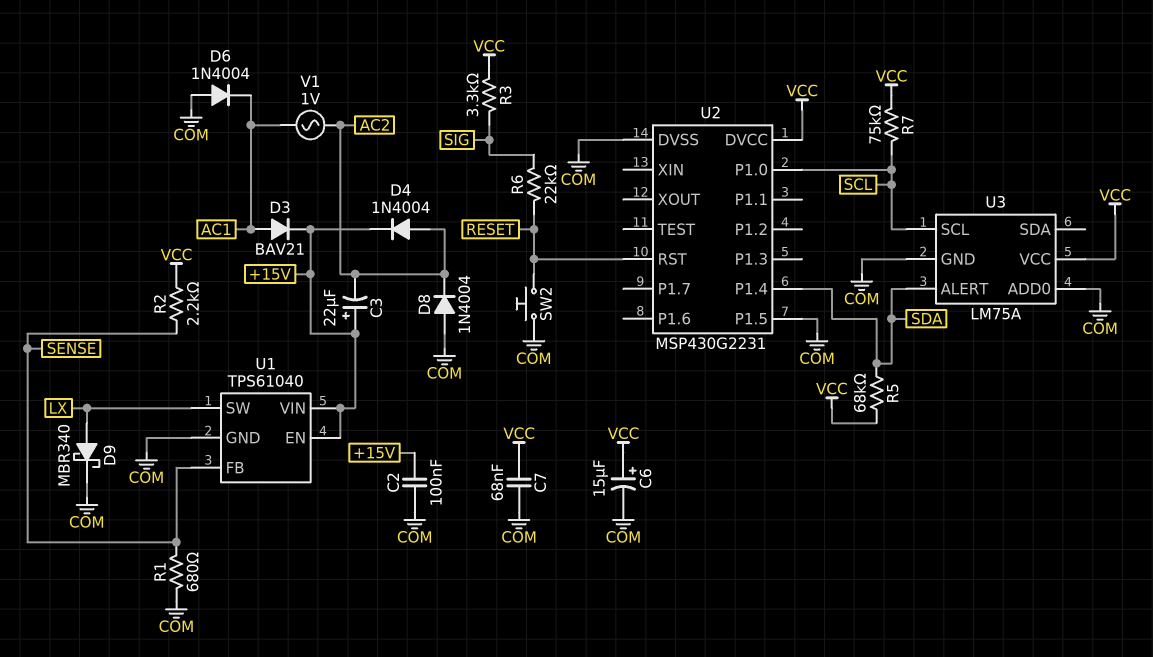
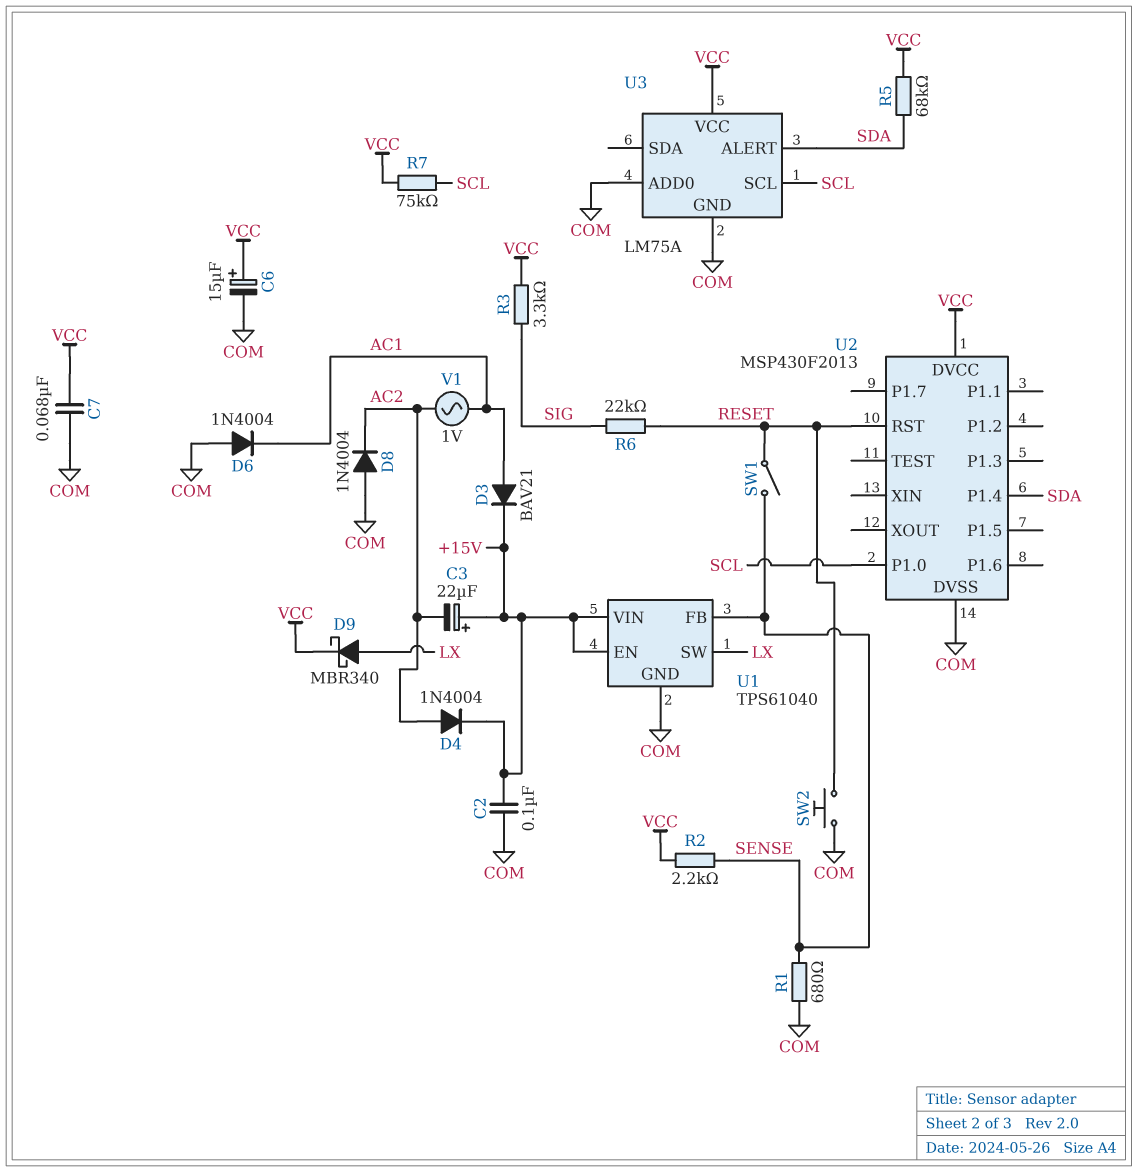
D9: schottky MBR340 (A LX, K COM) -> schottky MBR340 (A LX, K VCC)
SW1: none -> switch (RESET, SENSE)
U2: MSP430G2231 -> MSP430F2013
U2 pin P1.5: COM -> none

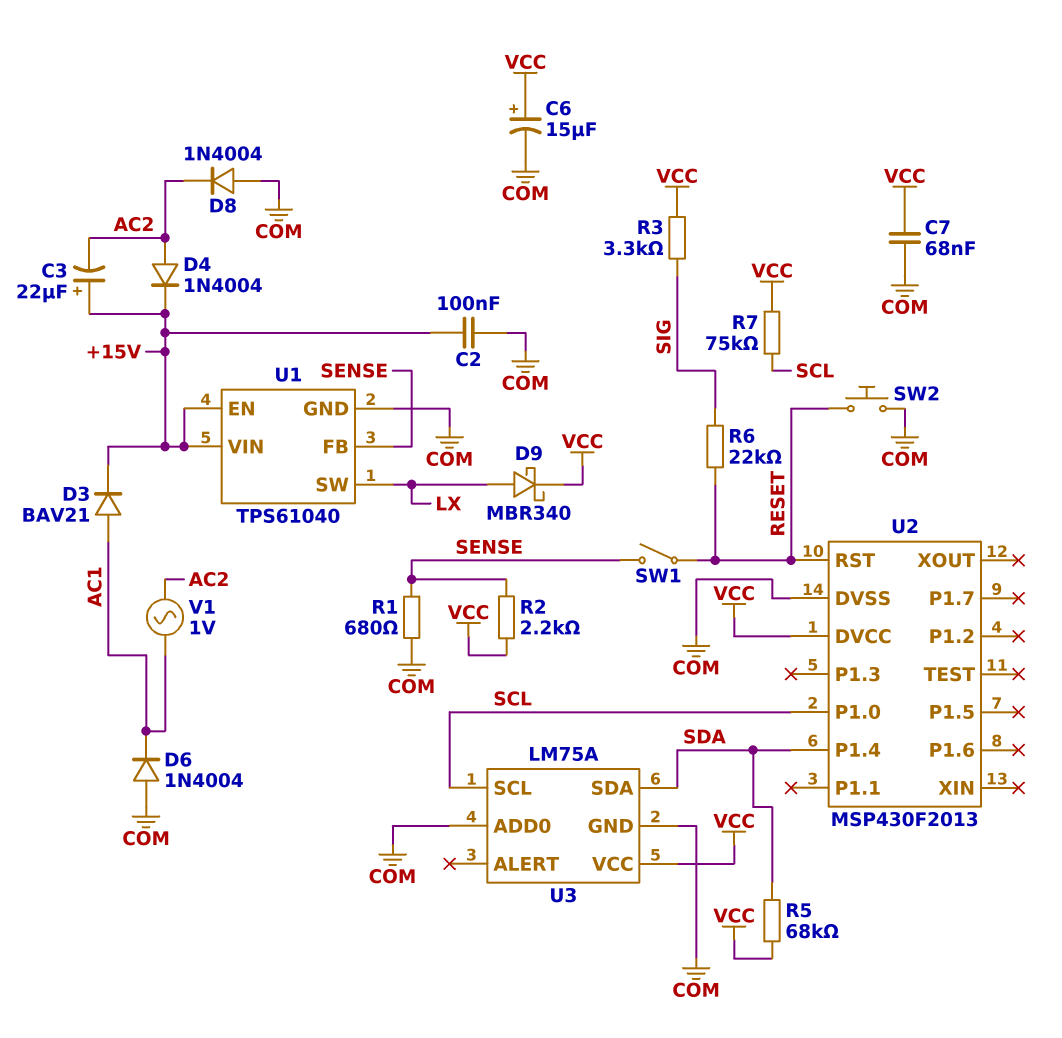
U3 pin ALERT: SDA -> none
U3 pin SDA: none -> SDA

